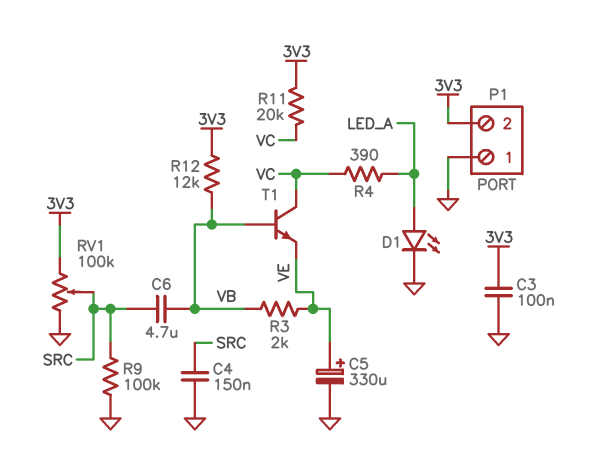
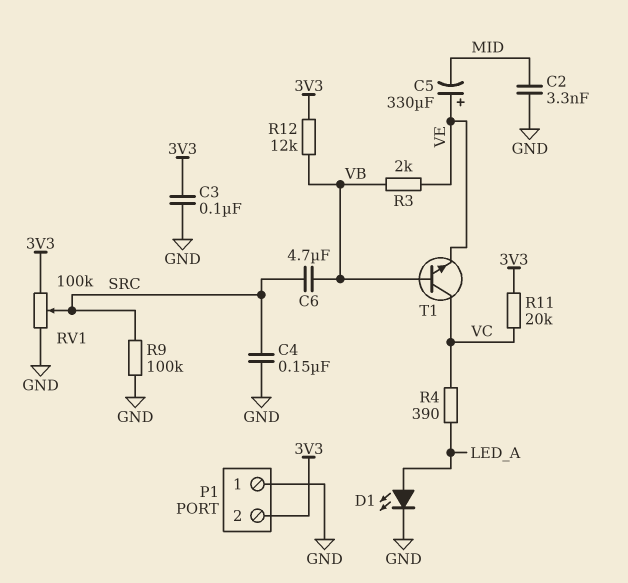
C2: none -> 3.3nF (GND, MID)
C5: 330uF (plus VE, minus GND) -> 330uF (plus VE, minus MID)

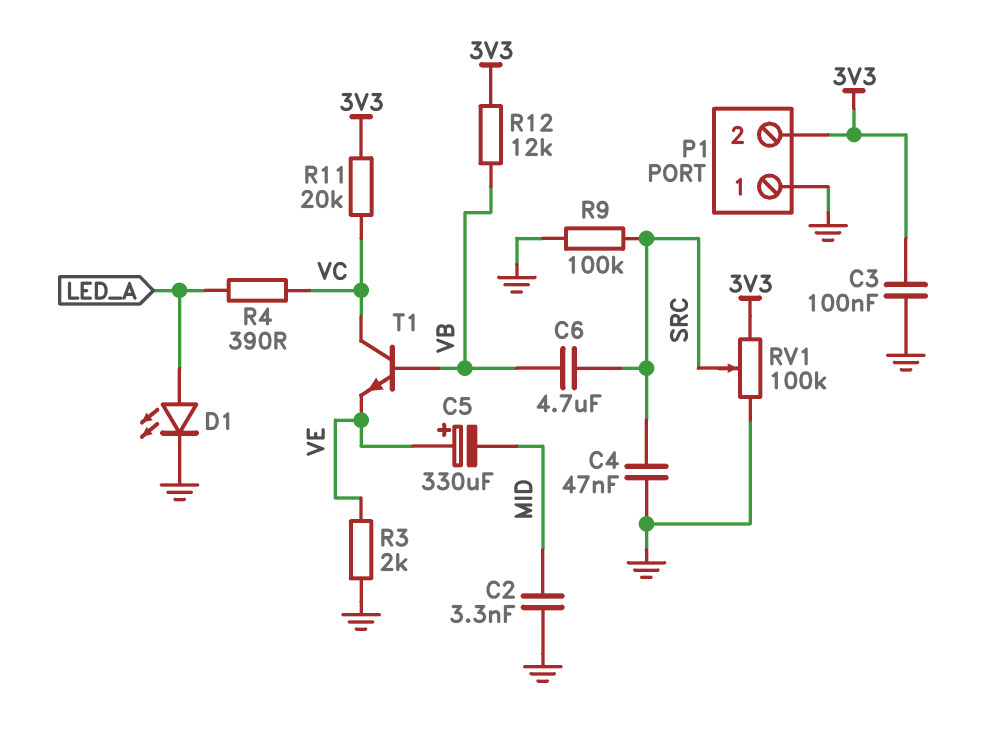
C4: 150nF (GND, SRC) -> 47nF (GND, SRC)
R3: 2k (VB, VE) -> 2k (GND, VE)

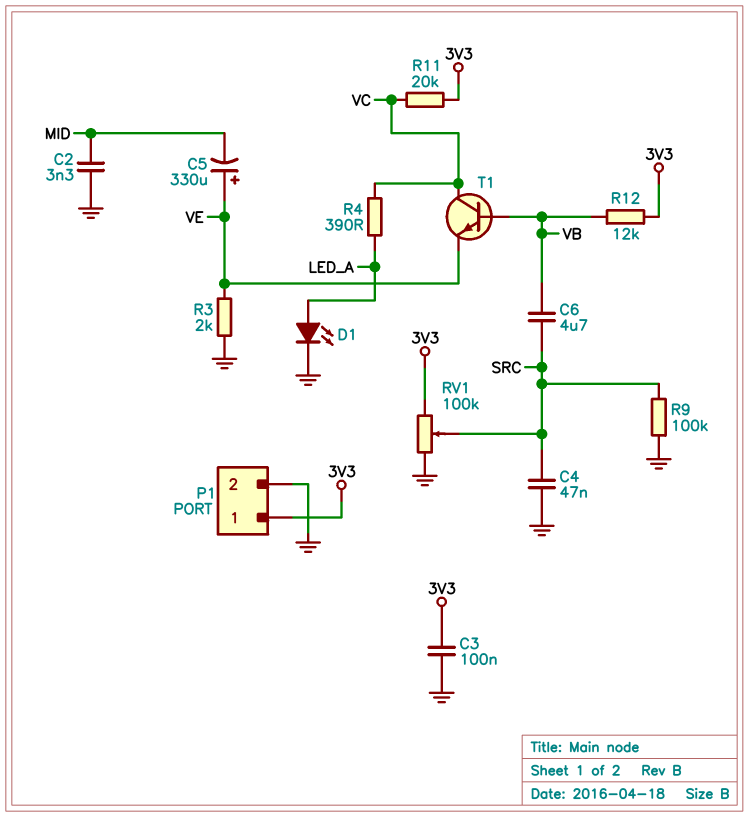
P1 pin 1: GND -> 3V3
P1 pin 2: 3V3 -> GND

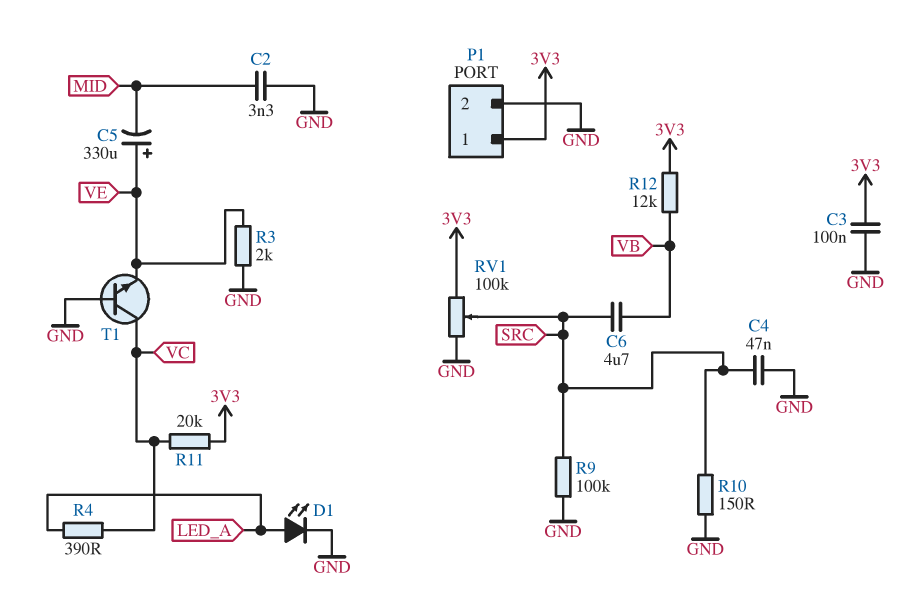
R10: none -> 150 (GND, SRC)
T1: NPN (B VB, C VC, E VE) -> NPN (B GND, C VC, E VE)

